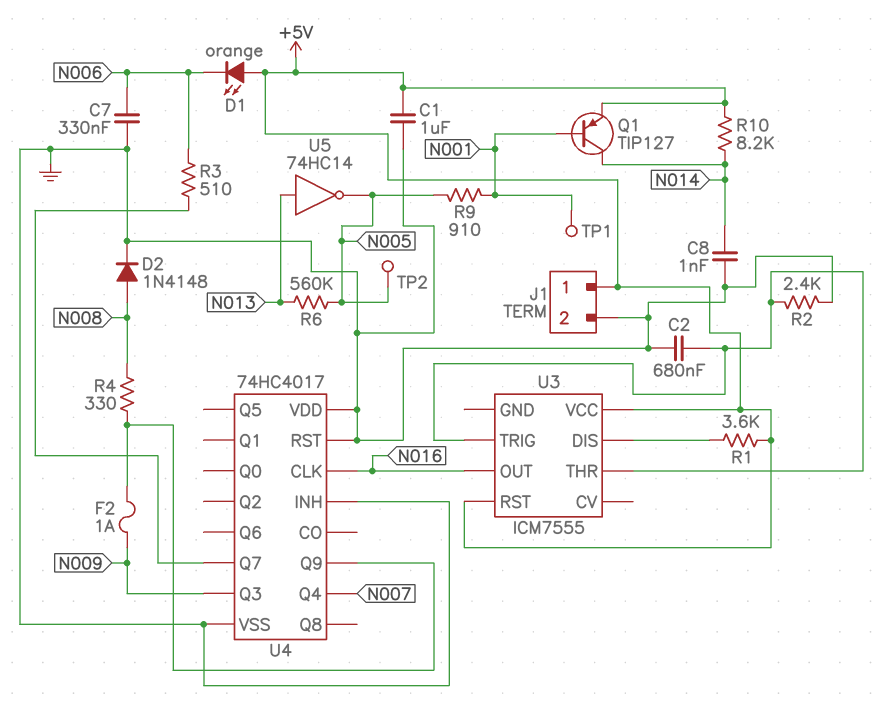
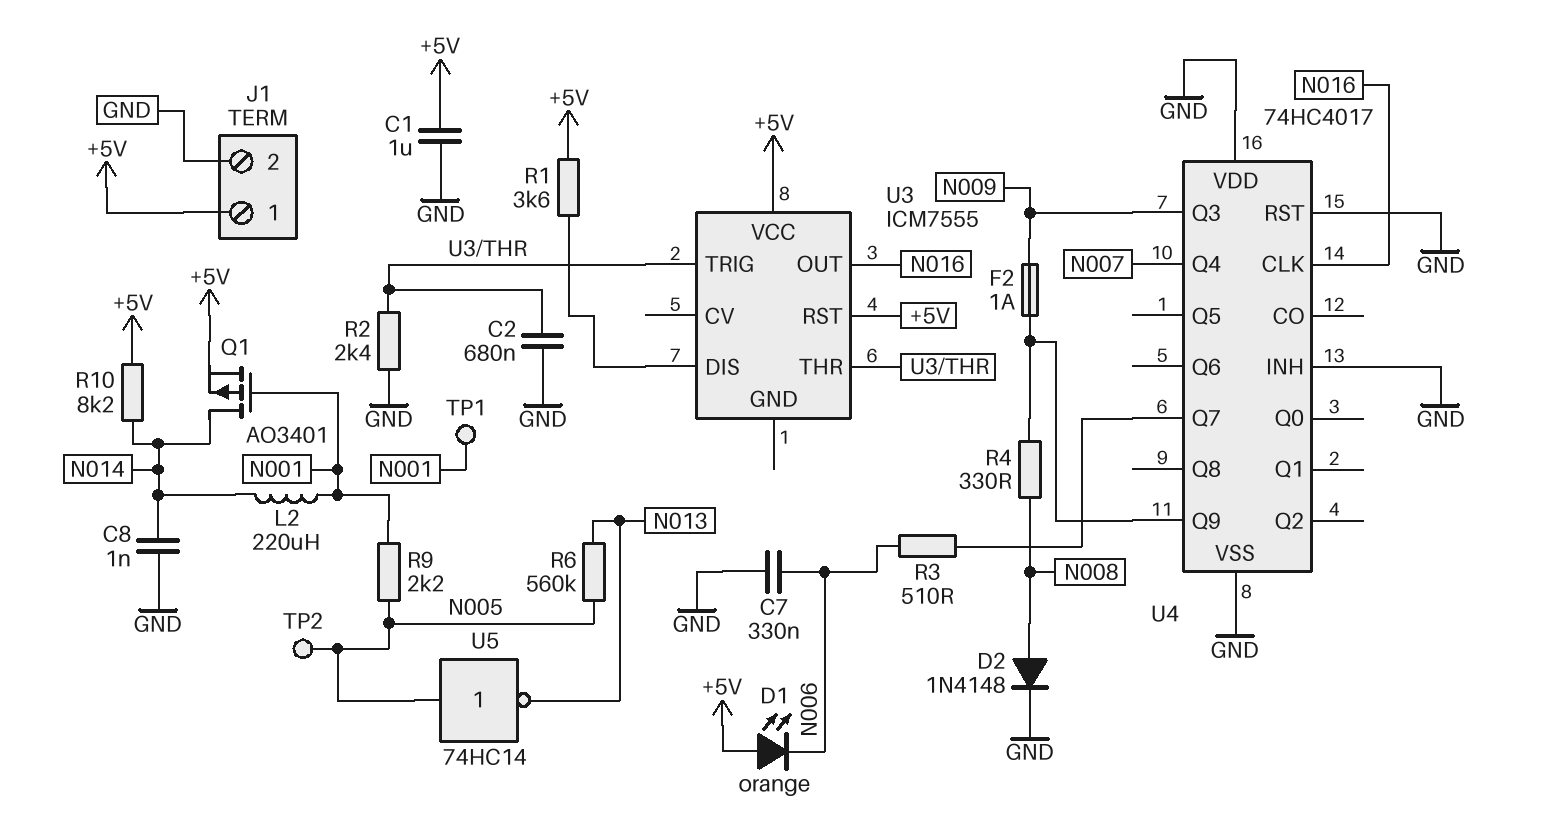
L2: none -> 220uH (N001, N014)
Q1: PNP TIP127 (B N001, C N014, E +5V) -> PMOS AO3401 (G N001, D N014, S +5V)
R9: 910 (N001, N005) -> 2.2k (N001, N005)
U5: NOT 74HC14 (in N013, out N005) -> NOT 74HC14 (in N005, out N013)

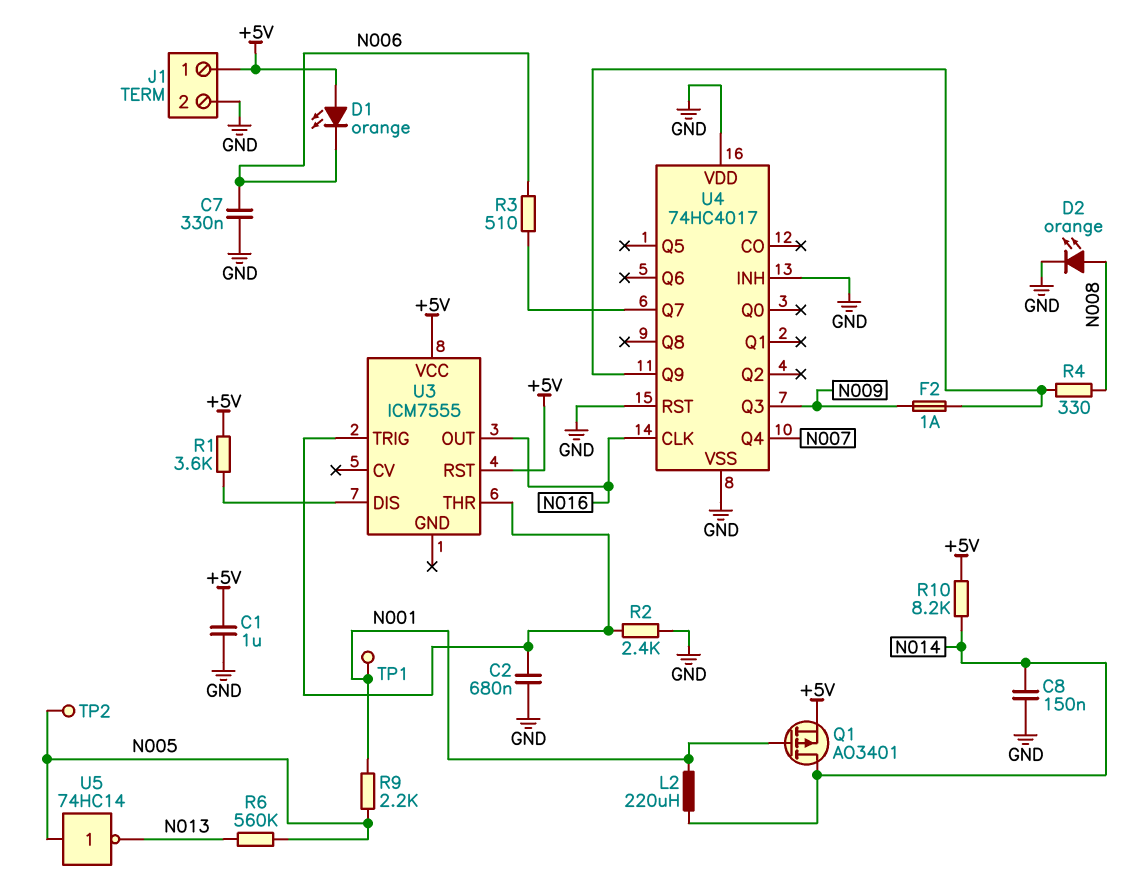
C8: 1nF (GND, N014) -> 150nF (GND, N014)
D2: diode 1N4148 (A N008, K GND) -> LED orange (A N008, K GND)

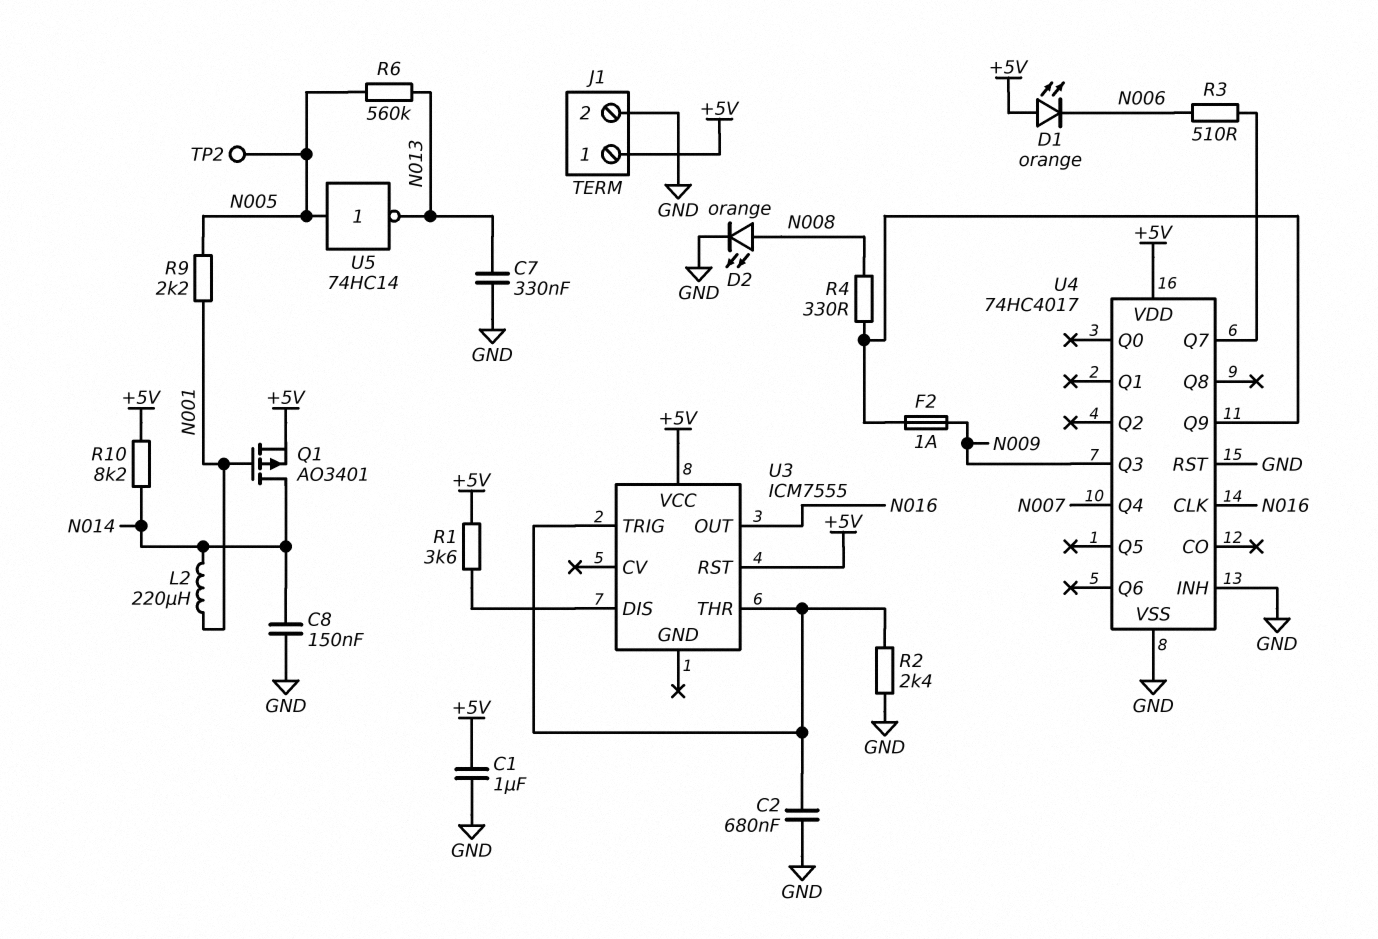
C7: 330nF (GND, N006) -> 330nF (GND, N013)
TP1: test point (N001) -> none
U4 pin VDD: GND -> +5V

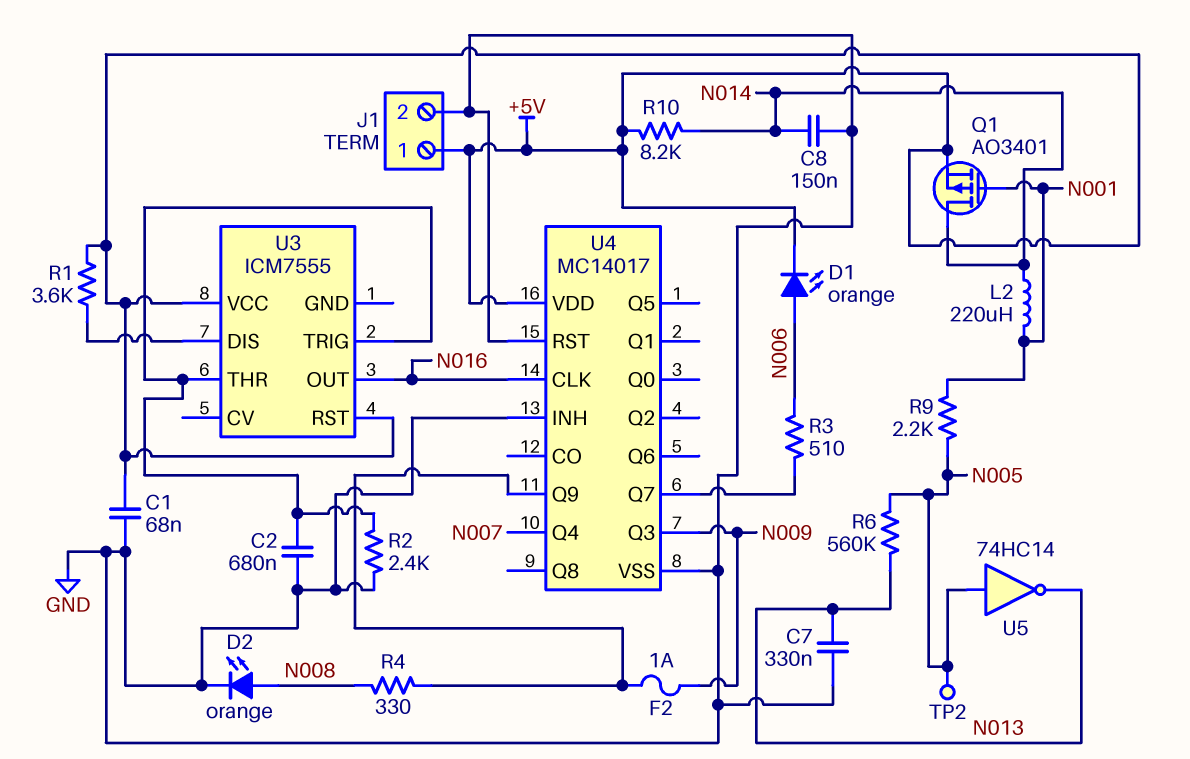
C1: 1uF (+5V, GND) -> 68nF (+5V, GND)
D1: LED orange (A +5V, K N006) -> LED orange (A N006, K +5V)
U4: 74HC4017 -> MC14017

